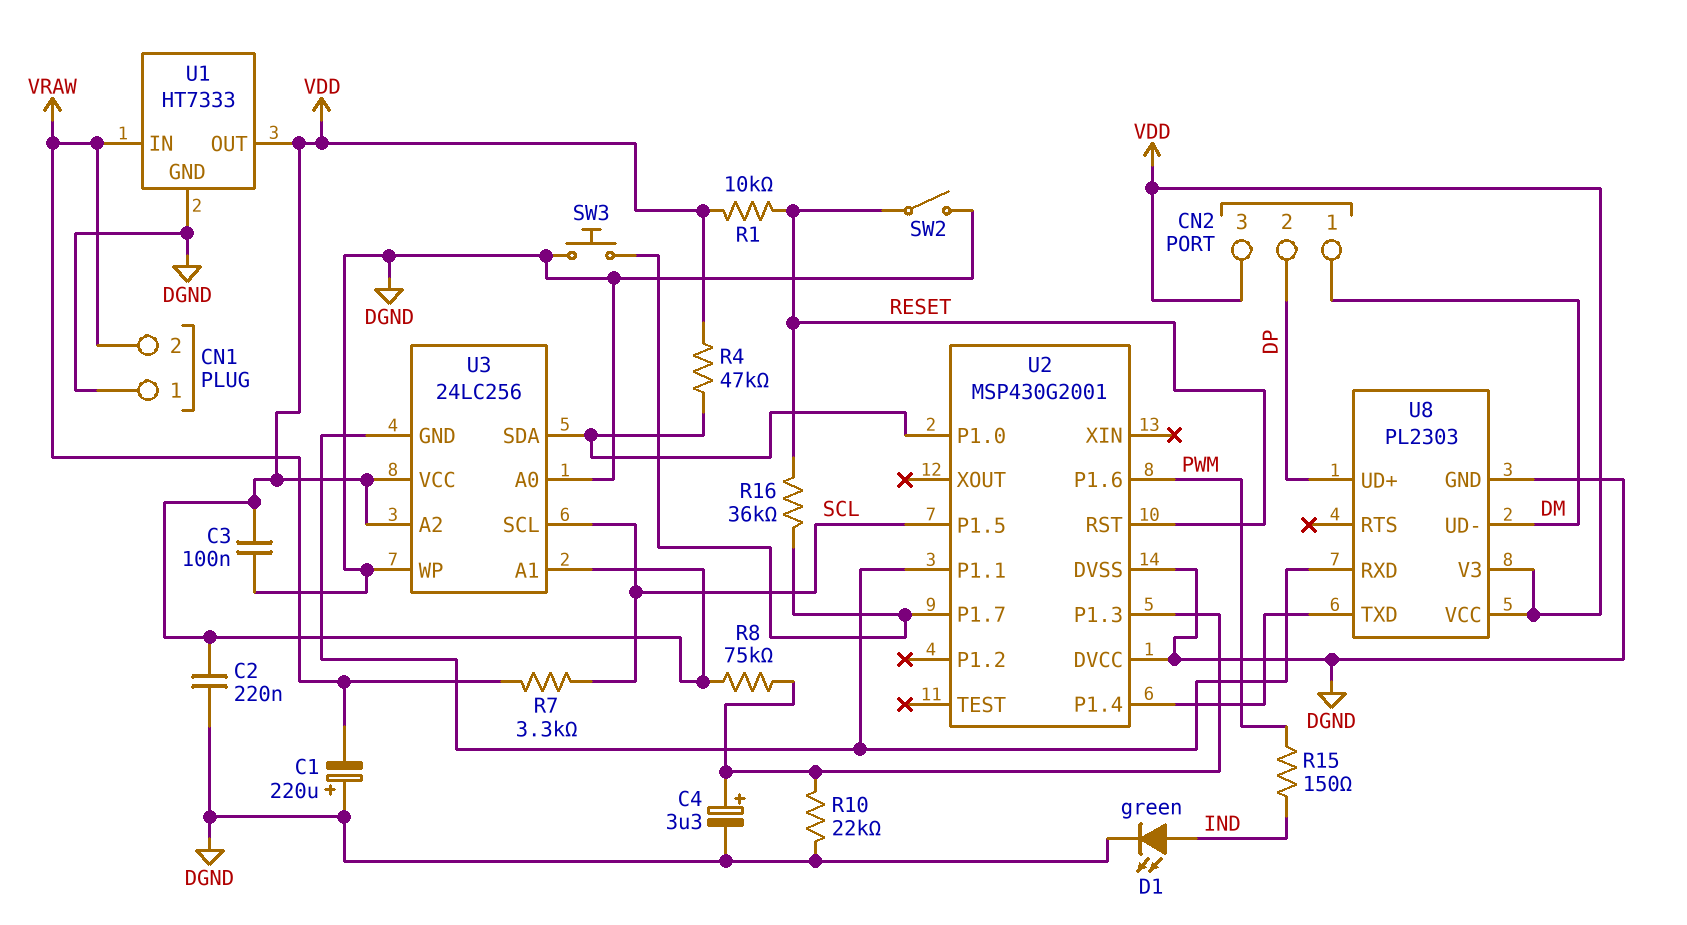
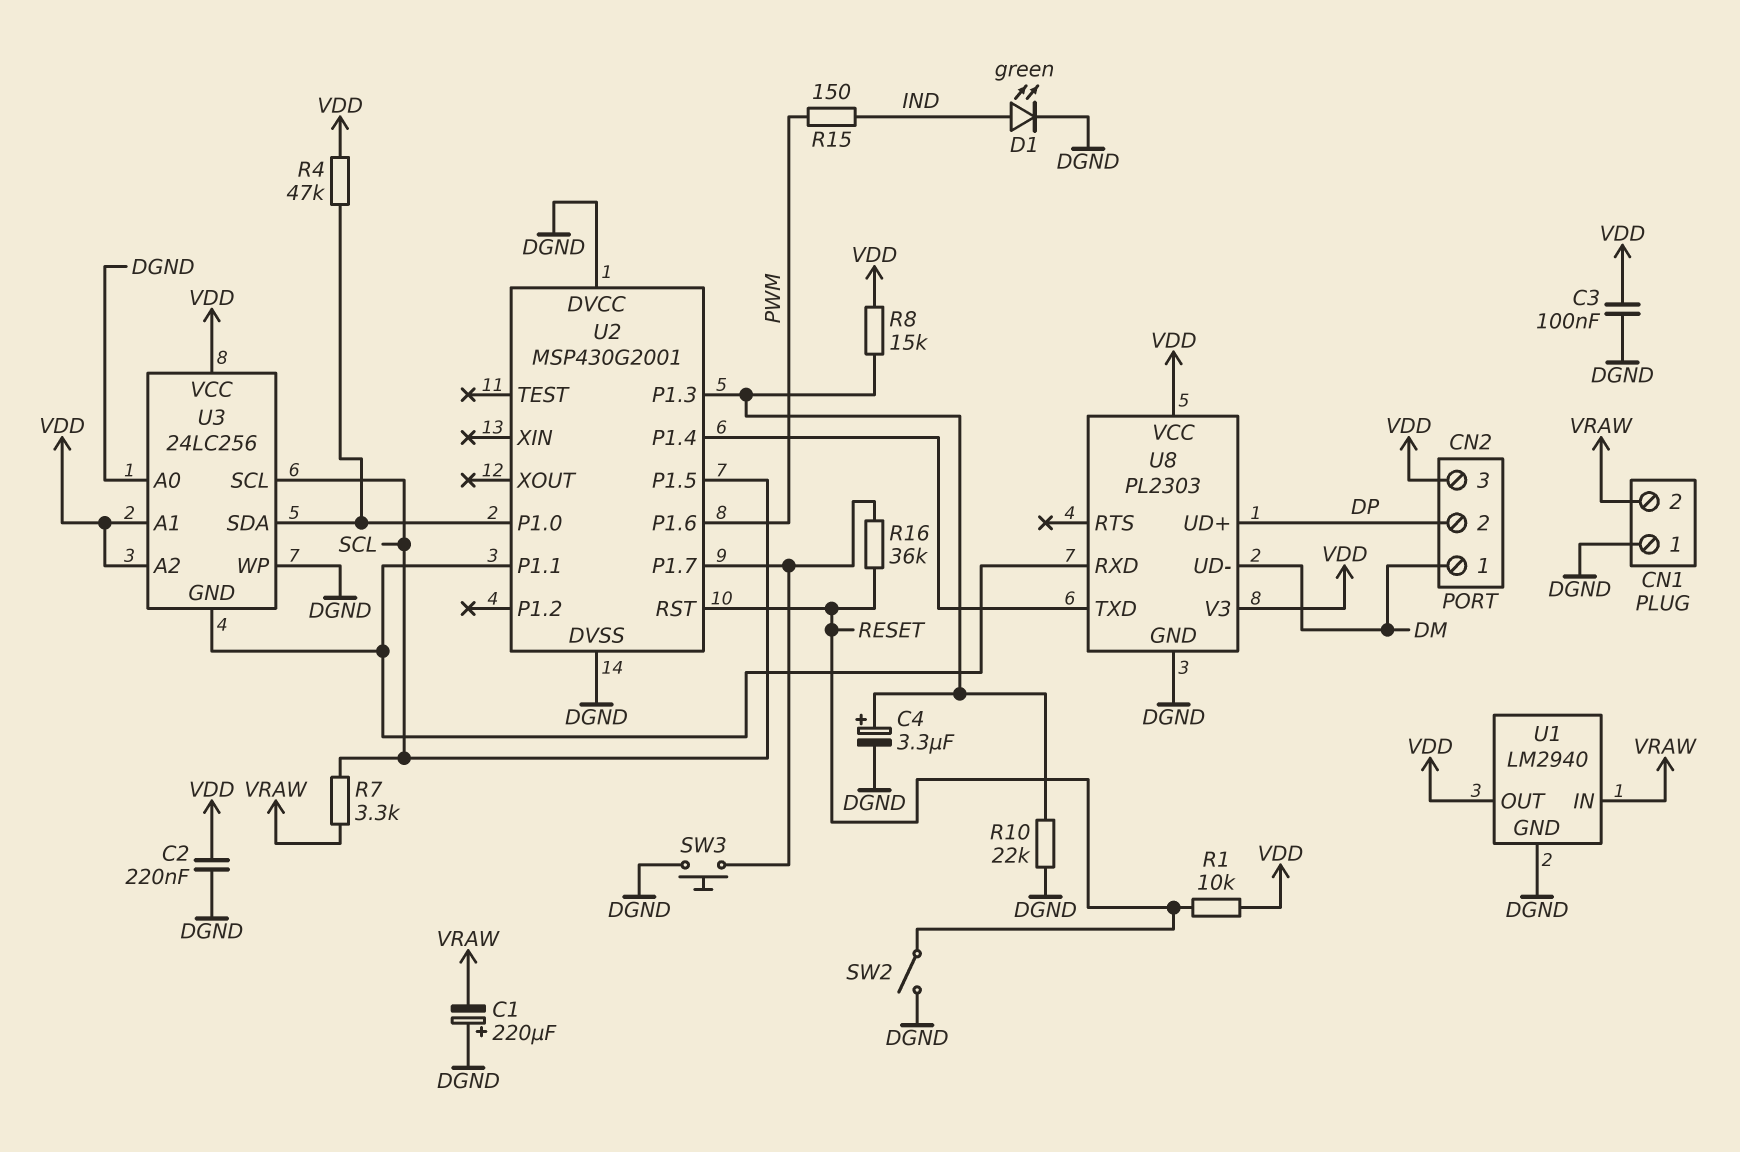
R8: 75k (U2/P1.3, VDD) -> 15k (U2/P1.3, VDD)
U1: HT7333 -> LM2940

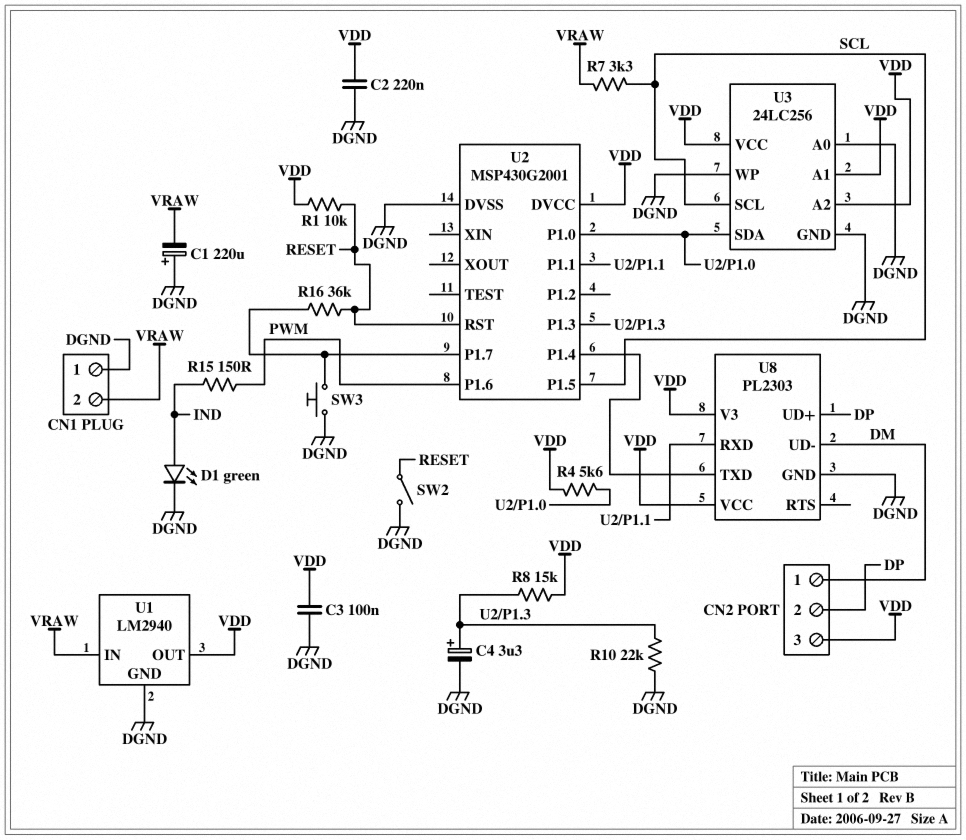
R4: 47k (U2/P1.0, VDD) -> 5.6k (U2/P1.0, VDD)
U2 pin DVCC: DGND -> VDD
U3 pin GND: U2/P1.1 -> DGND

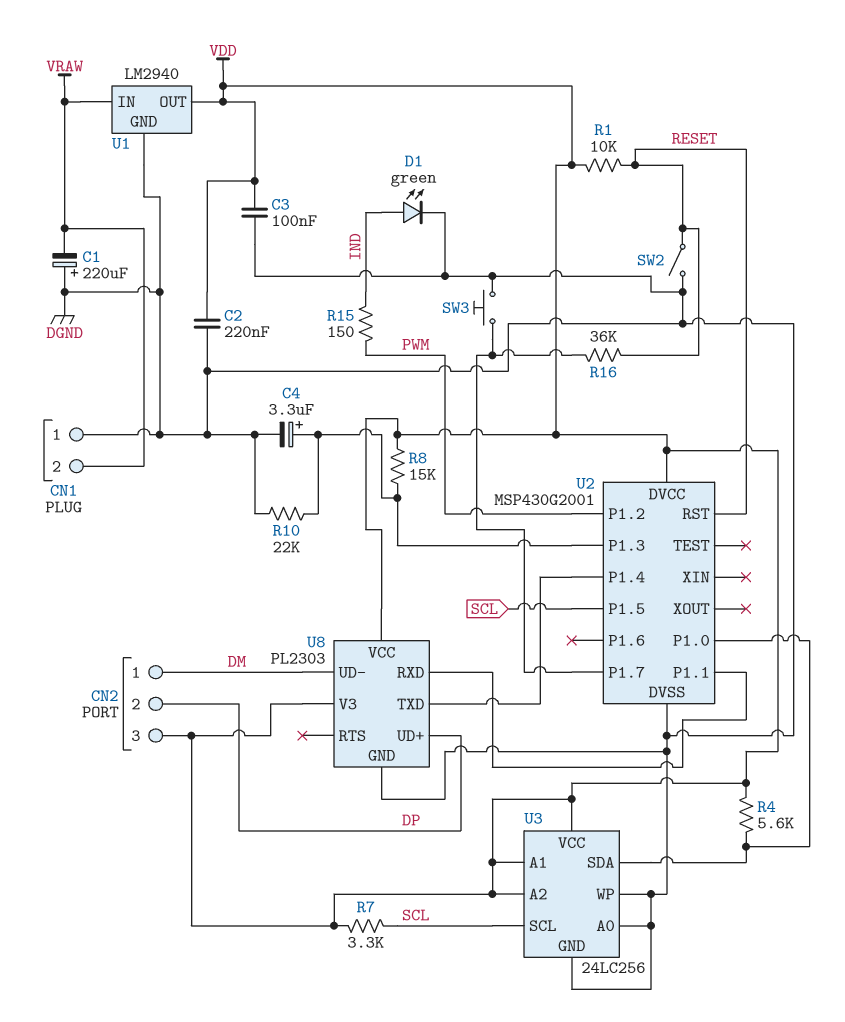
R7: 3.3k (SCL, VRAW) -> 3.3k (SCL, VDD)
U2 pin P1.2: none -> PWM
U2 pin P1.6: PWM -> none

